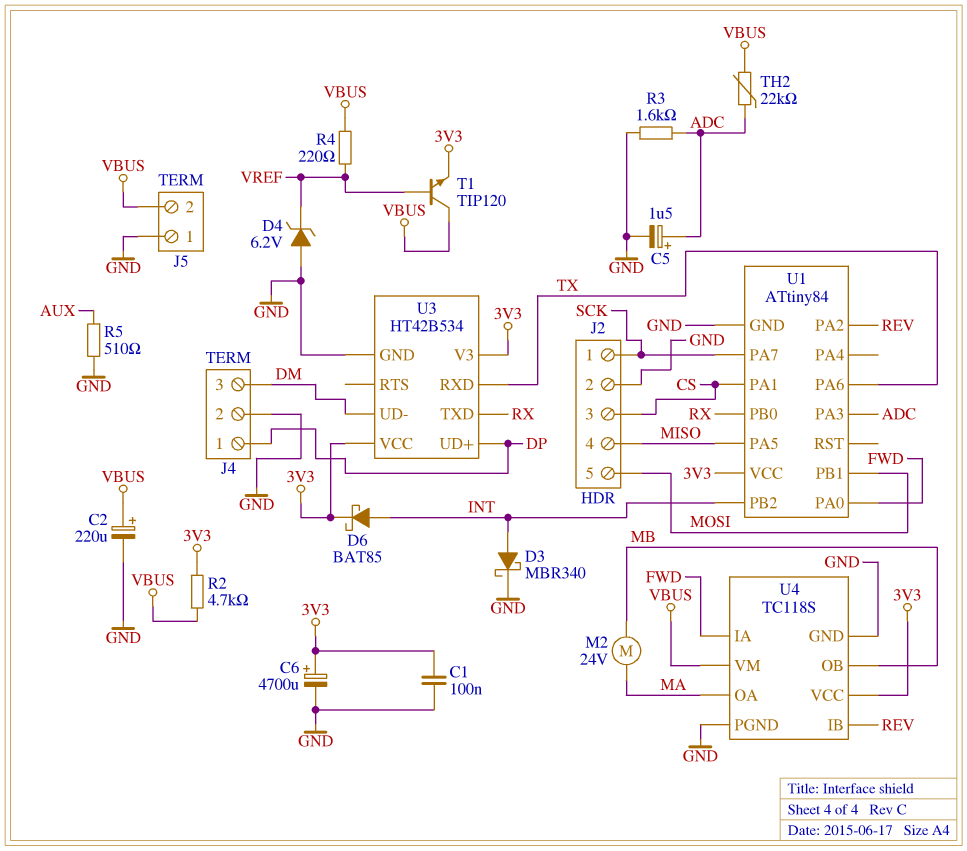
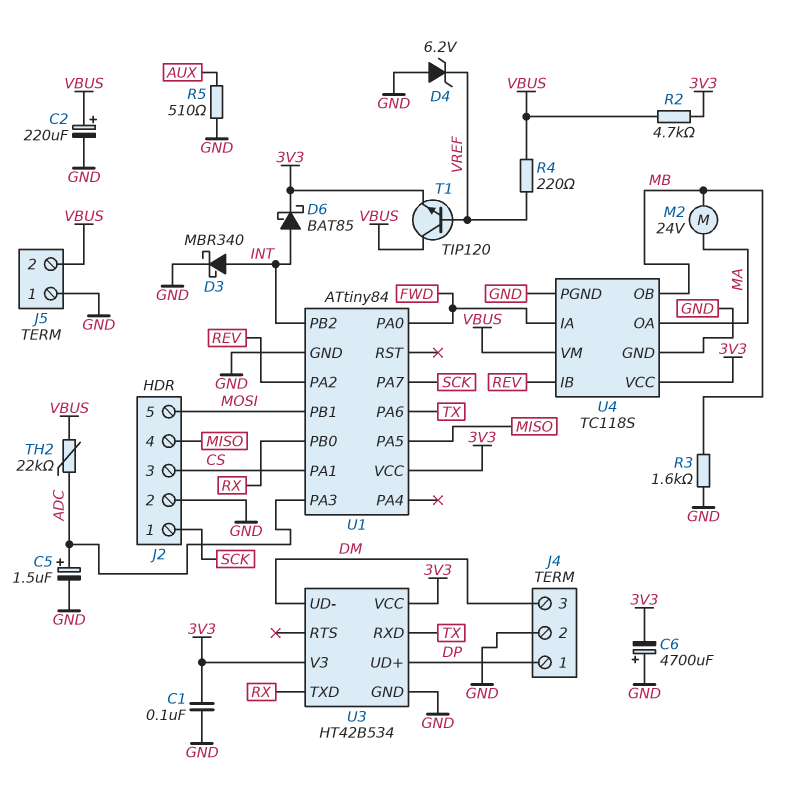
C6: 4700uF (plus 3V3, minus GND) -> 4700uF (plus GND, minus 3V3)
R3: 1.6k (ADC, GND) -> 1.6k (GND, MB)

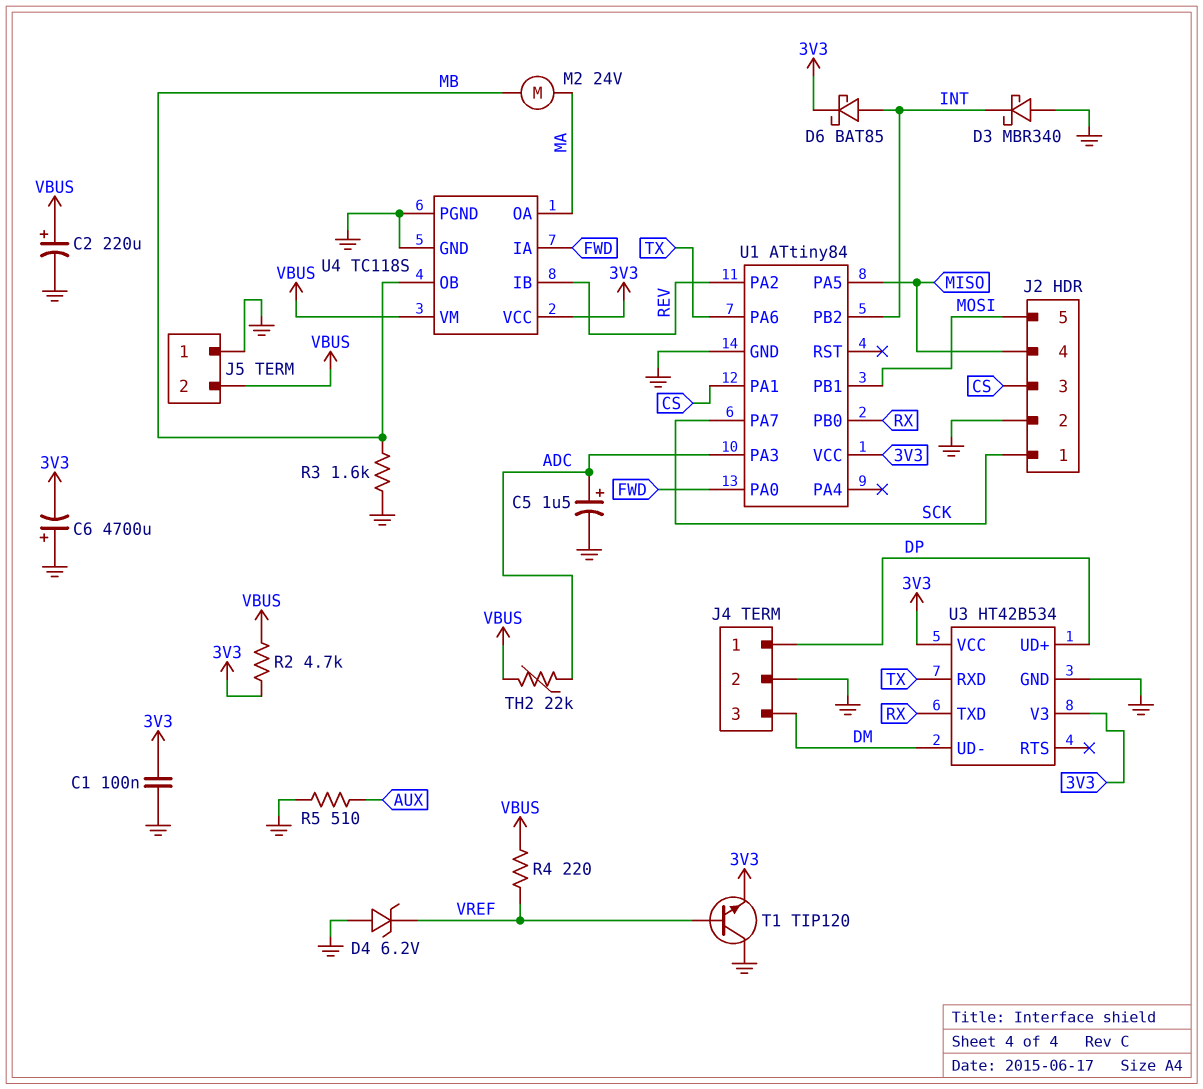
D3: schottky MBR340 (A INT, K GND) -> schottky MBR340 (A GND, K INT)
T1: NPN TIP120 (B VREF, C VBUS, E 3V3) -> NPN TIP120 (B VREF, C GND, E 3V3)

